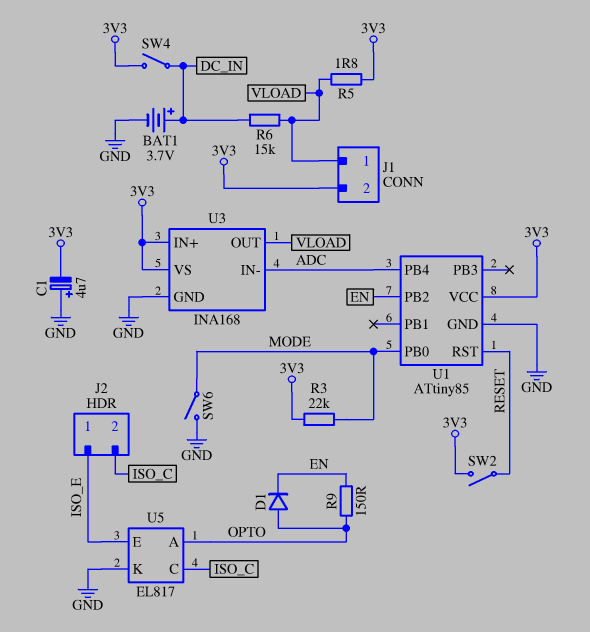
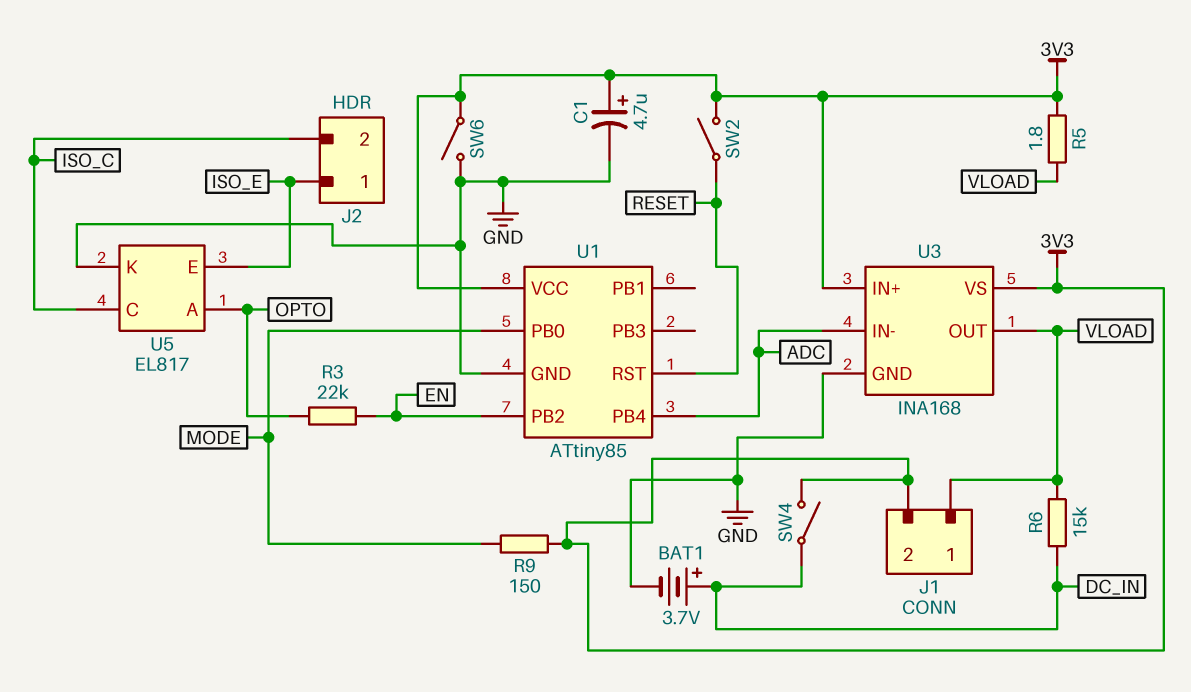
C1: 4.7uF (plus GND, minus 3V3) -> 4.7uF (plus 3V3, minus GND)
D1: diode (A OPTO, K EN) -> none
R3: 22k (3V3, MODE) -> 22k (EN, OPTO)
R9: 150 (EN, OPTO) -> 150 (3V3, MODE)
SW6: switch (GND, MODE) -> switch (3V3, GND)

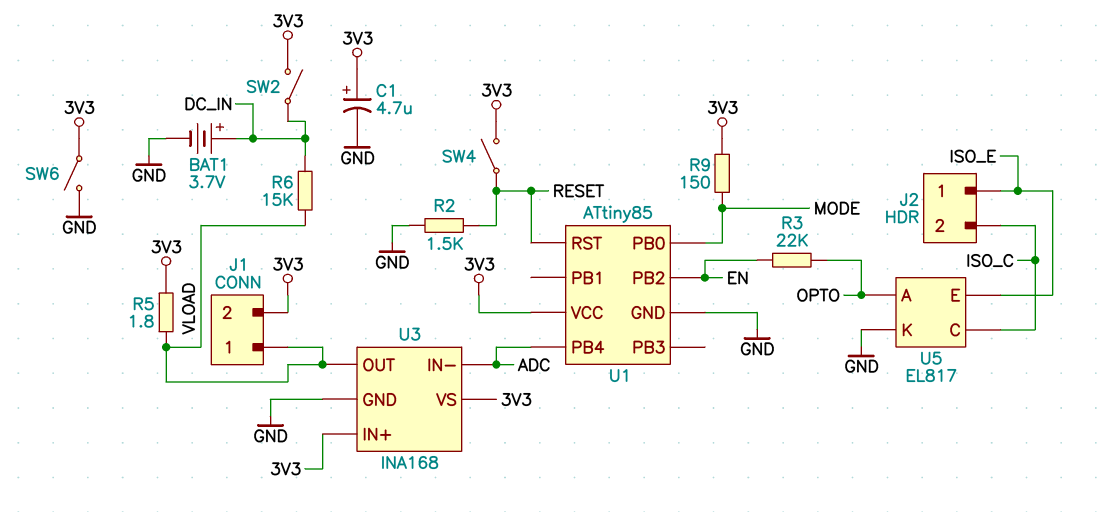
R2: none -> 1.5k (GND, RESET)
SW2: switch (3V3, RESET) -> switch (3V3, DC_IN)
SW4: switch (3V3, DC_IN) -> switch (3V3, RESET)

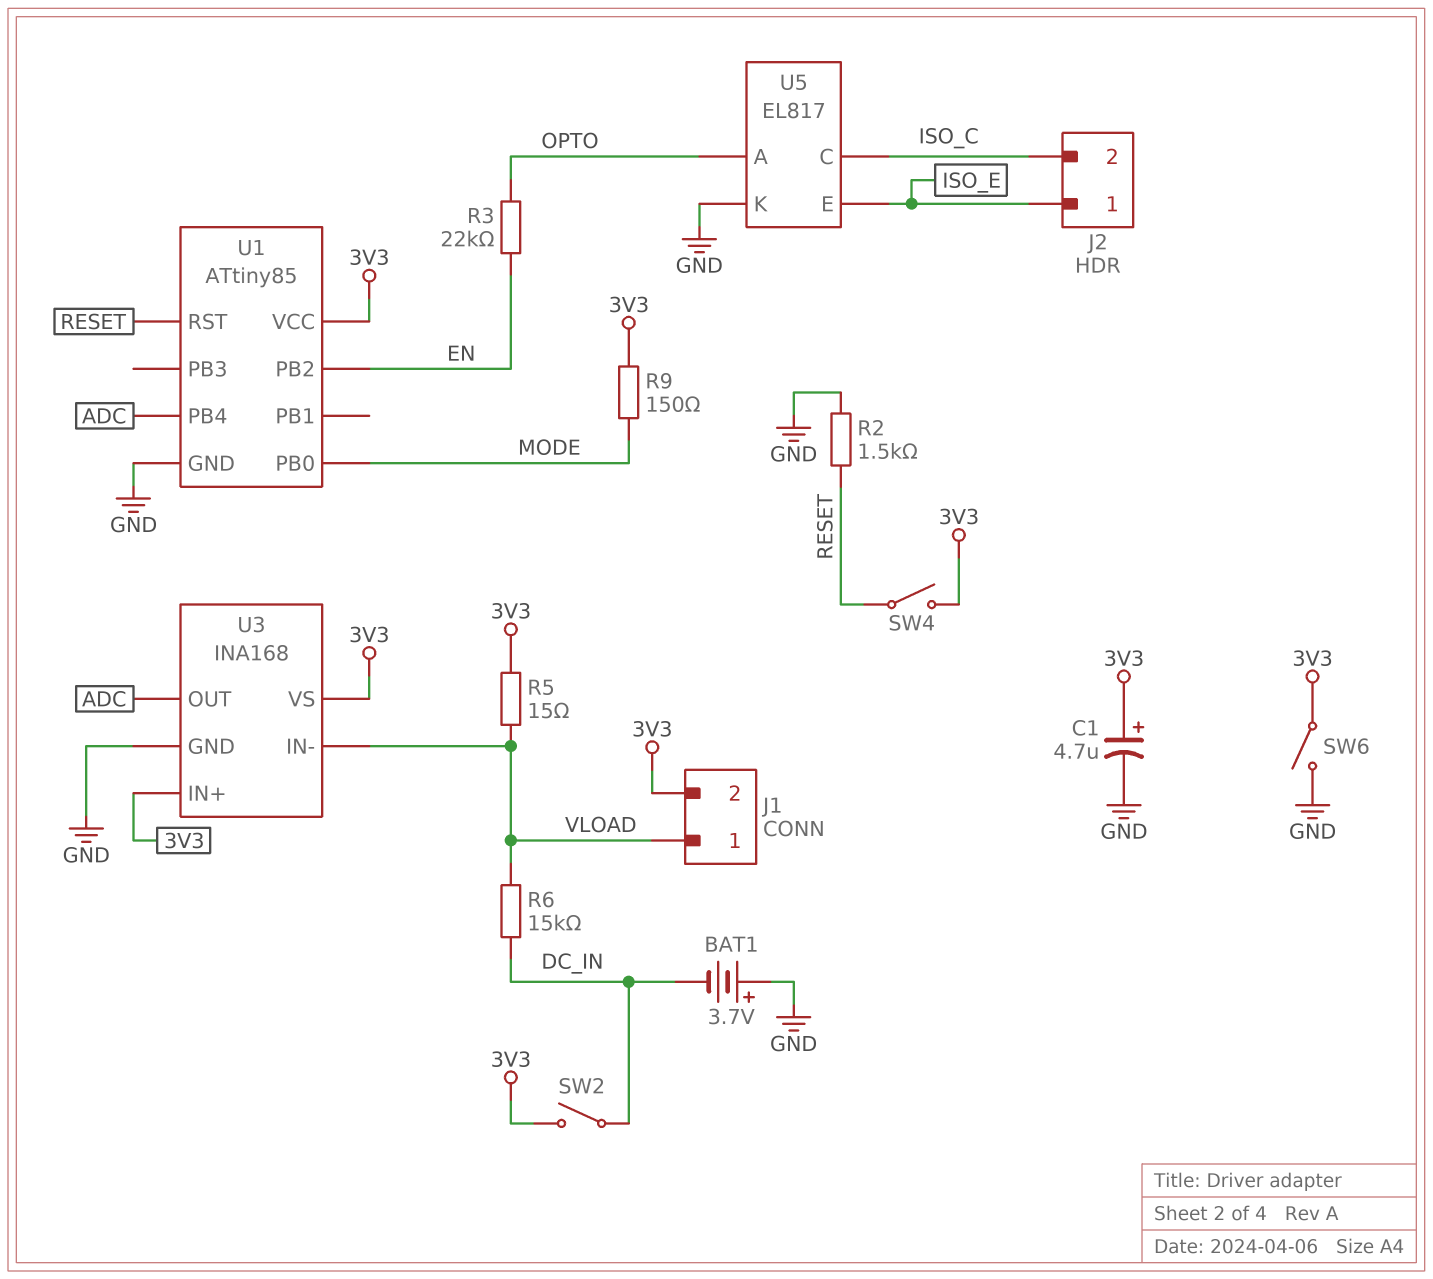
BAT1: 3.7V (plus DC_IN, minus GND) -> 3.7V (plus GND, minus DC_IN)
R5: 1.8 (3V3, VLOAD) -> 15 (3V3, VLOAD)
U3 pin IN-: ADC -> VLOAD
U3 pin OUT: VLOAD -> ADC

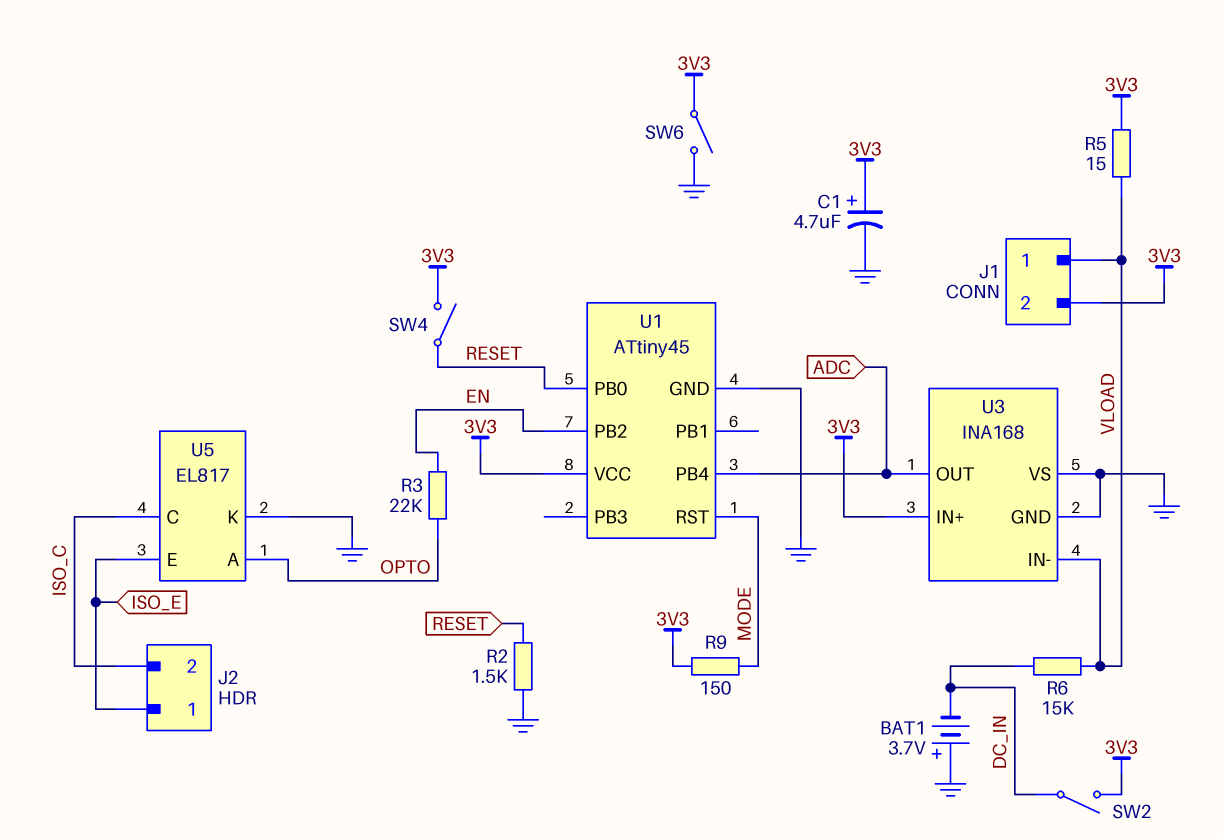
U1: ATtiny85 -> ATtiny45
U1 pin PB0: MODE -> RESET
U1 pin RST: RESET -> MODE
U3 pin VS: 3V3 -> GND

